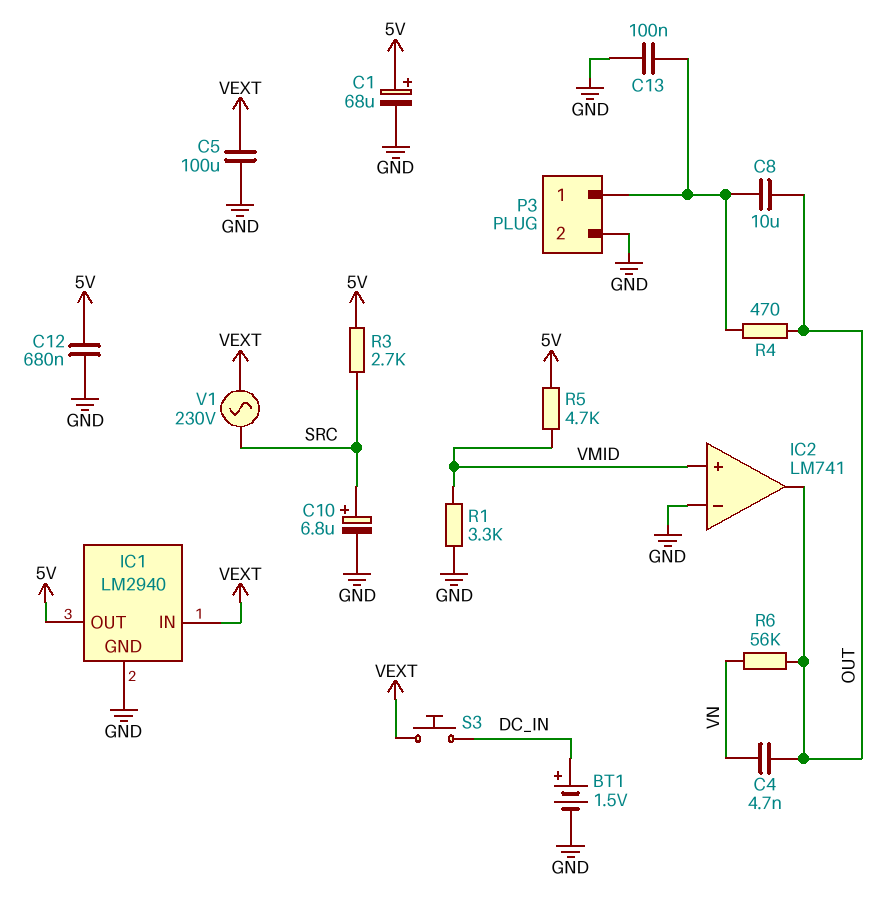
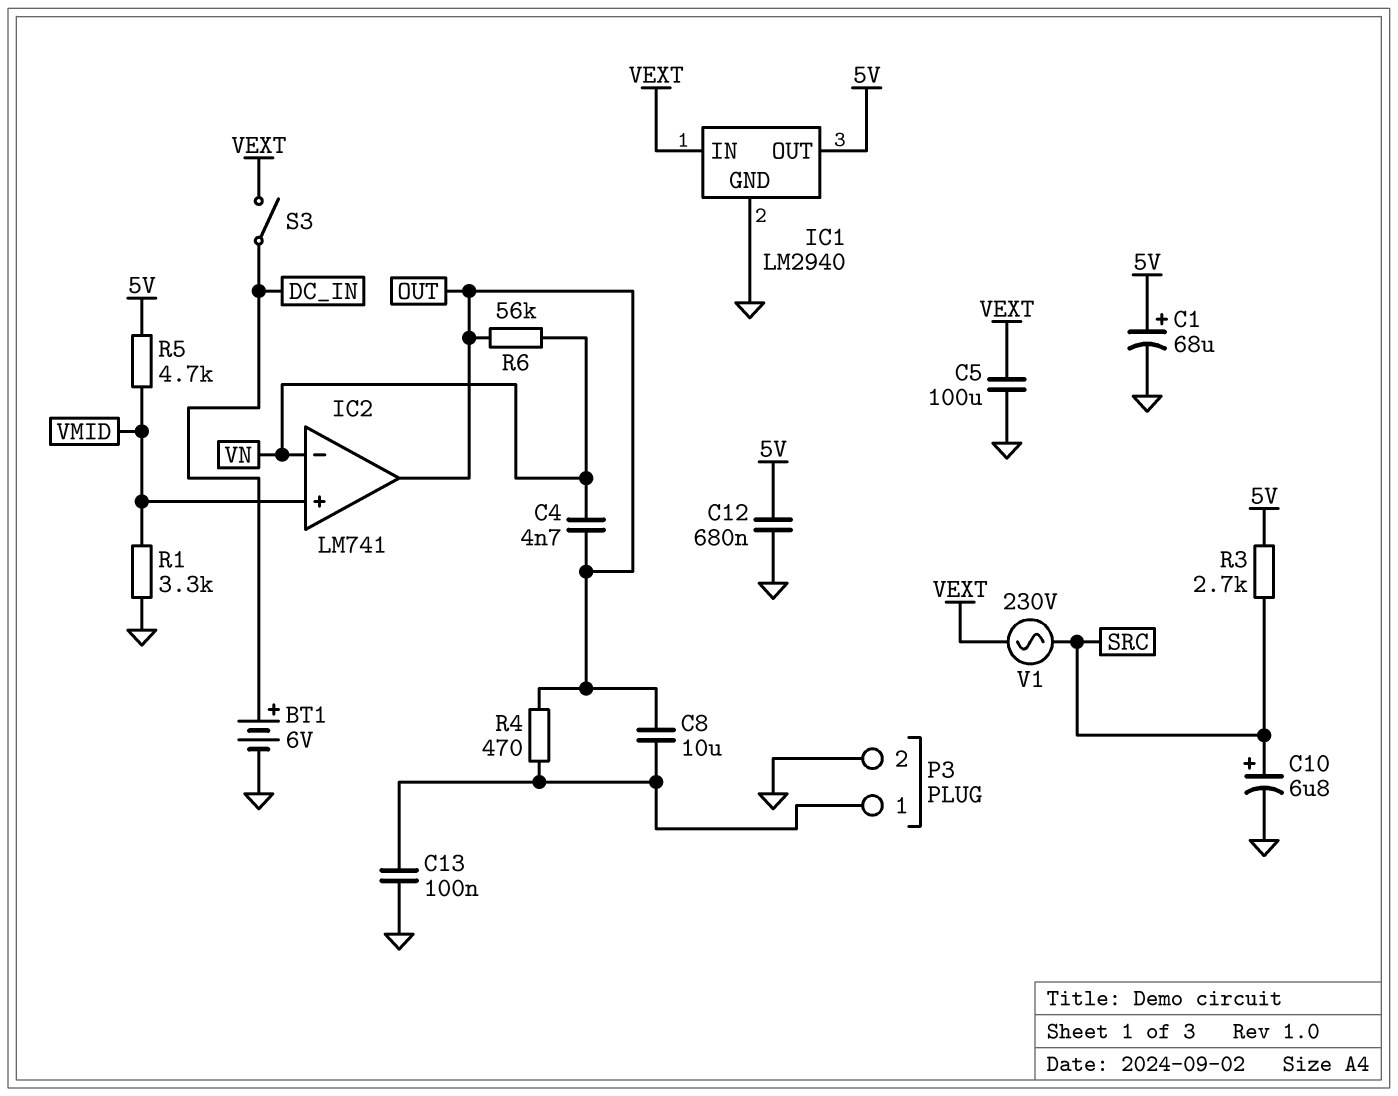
BT1: 1.5V (plus DC_IN, minus GND) -> 6V (plus DC_IN, minus GND)
IC2 pin in-: GND -> VN
S3: button (DC_IN, VEXT) -> switch (DC_IN, VEXT)

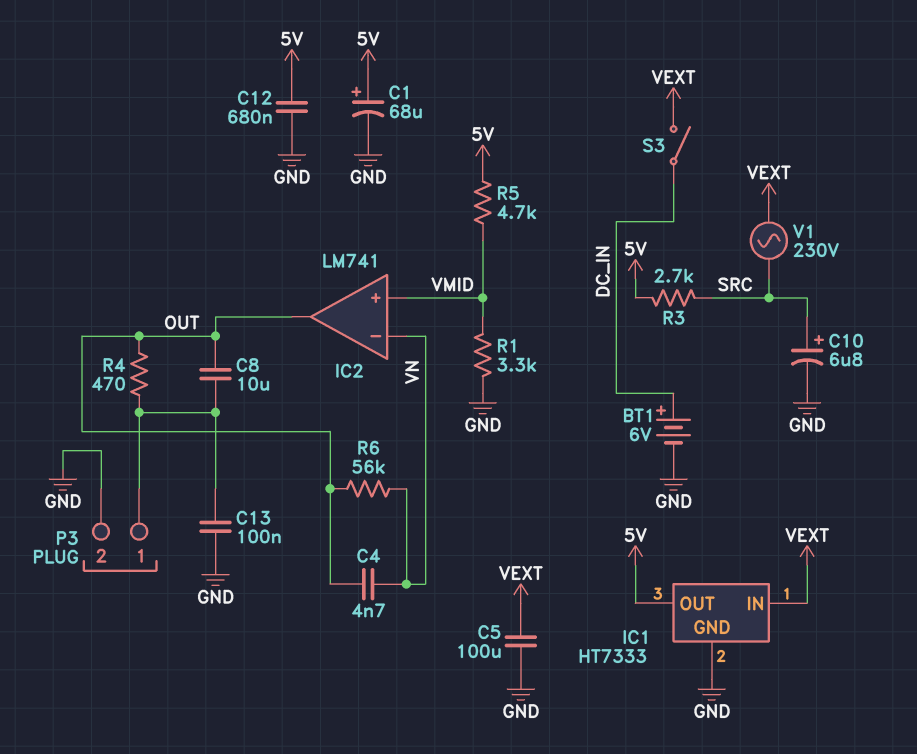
IC1: LM2940 -> HT7333

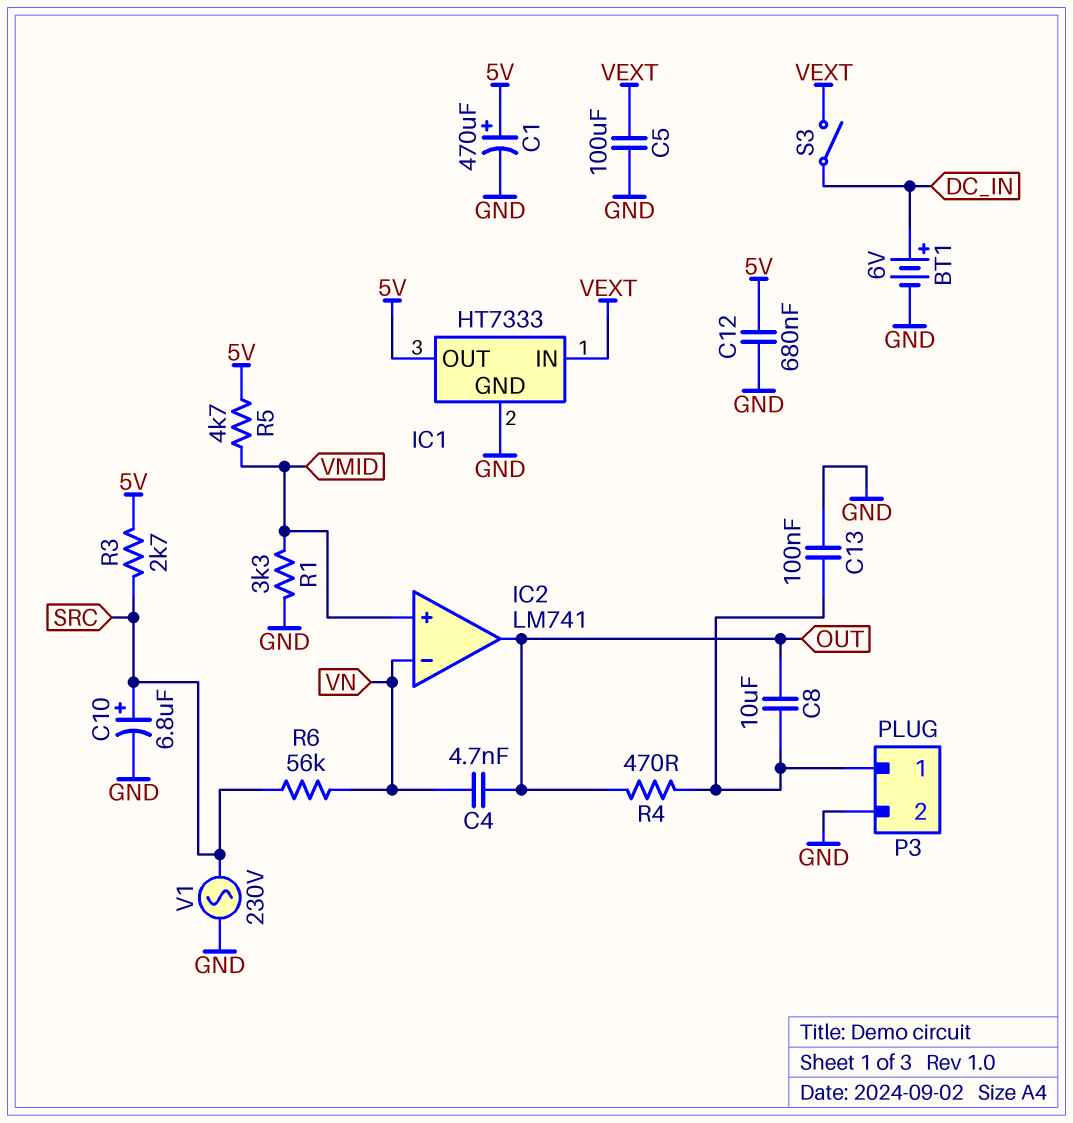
C1: 68uF (plus 5V, minus GND) -> 470uF (plus 5V, minus GND)
R6: 56k (OUT, VN) -> 56k (SRC, VN)
V1: AC 230V (SRC, VEXT) -> AC 230V (GND, SRC)

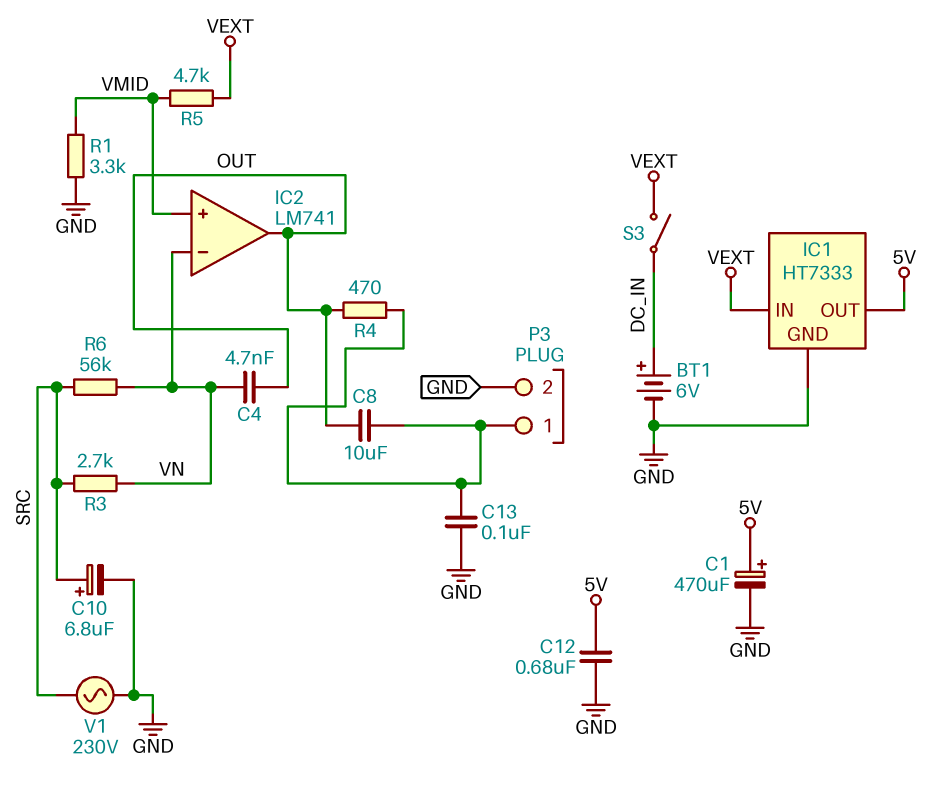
C5: 100uF (GND, VEXT) -> none
R3: 2.7k (5V, SRC) -> 2.7k (SRC, VN)
R5: 4.7k (5V, VMID) -> 4.7k (VEXT, VMID)

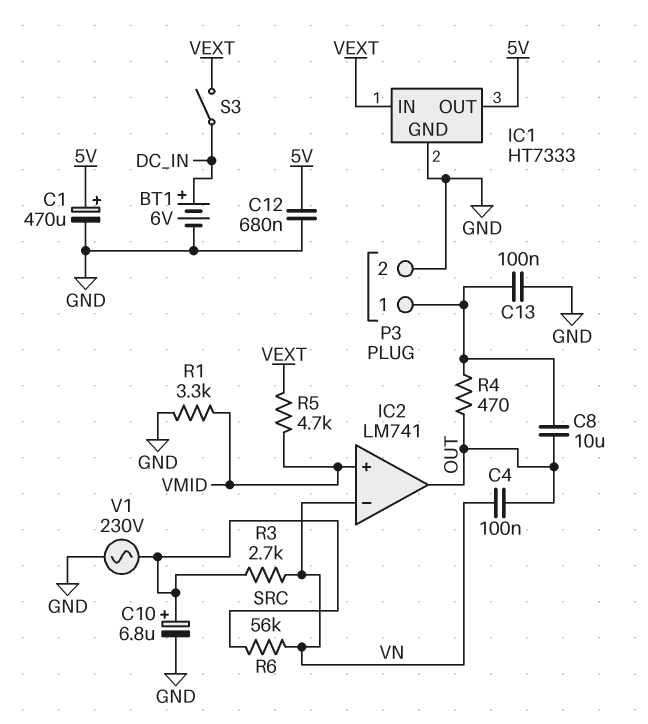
C4: 4.7nF (OUT, VN) -> 100nF (OUT, VN)

